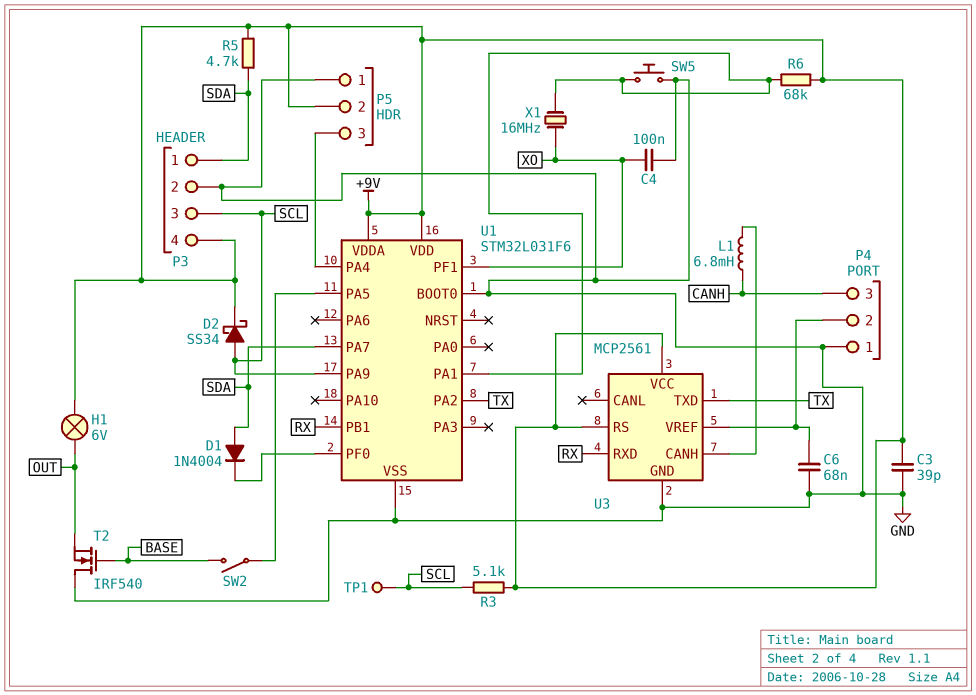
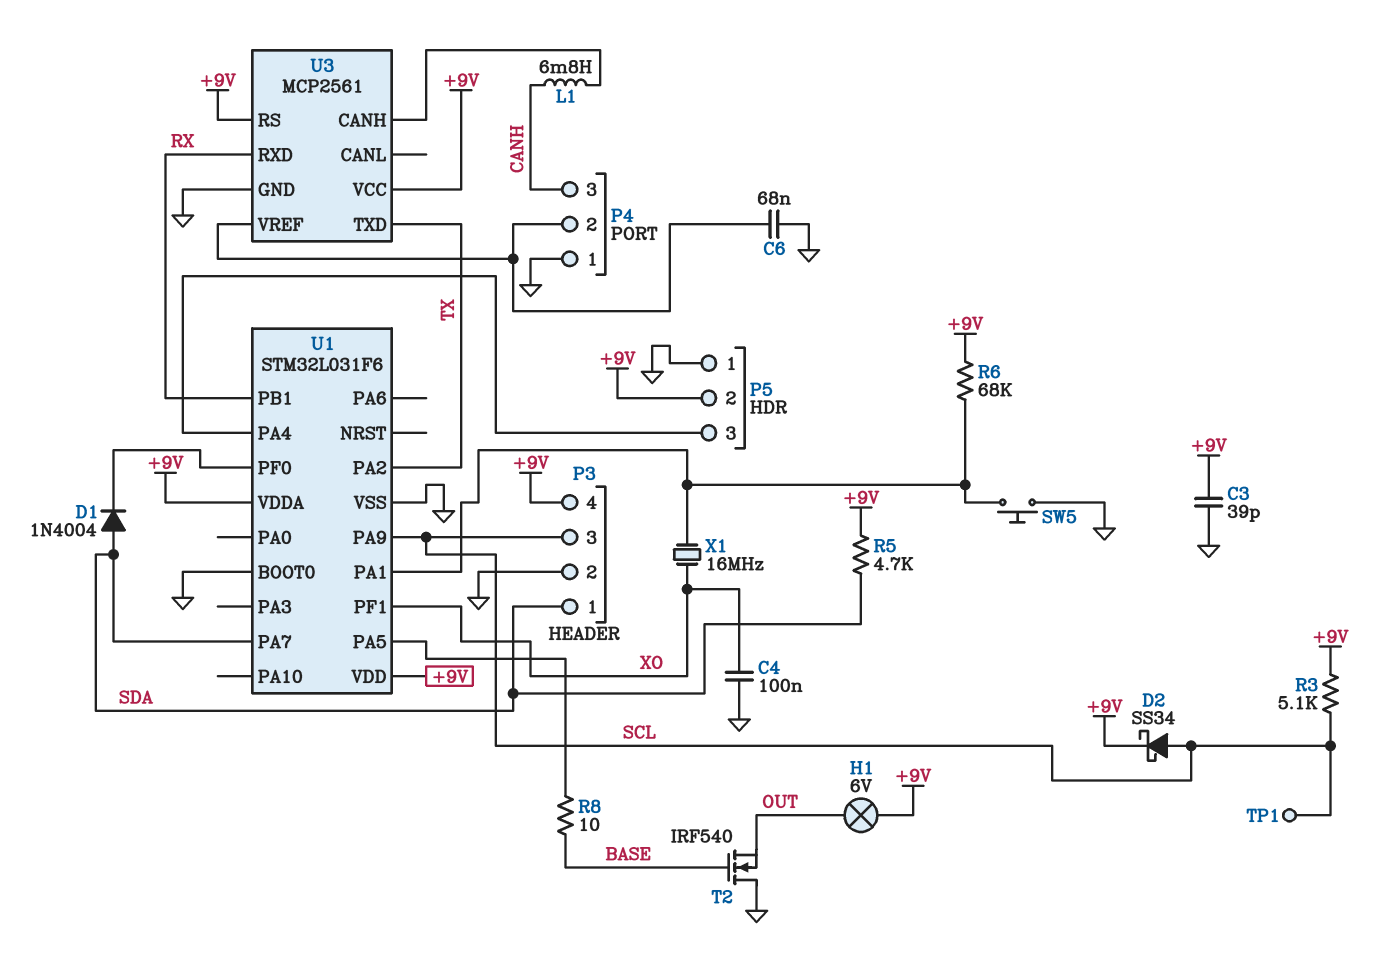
R8: none -> 10 (BASE, U1/PA5)
SW2: switch (BASE, U1/PA5) -> none

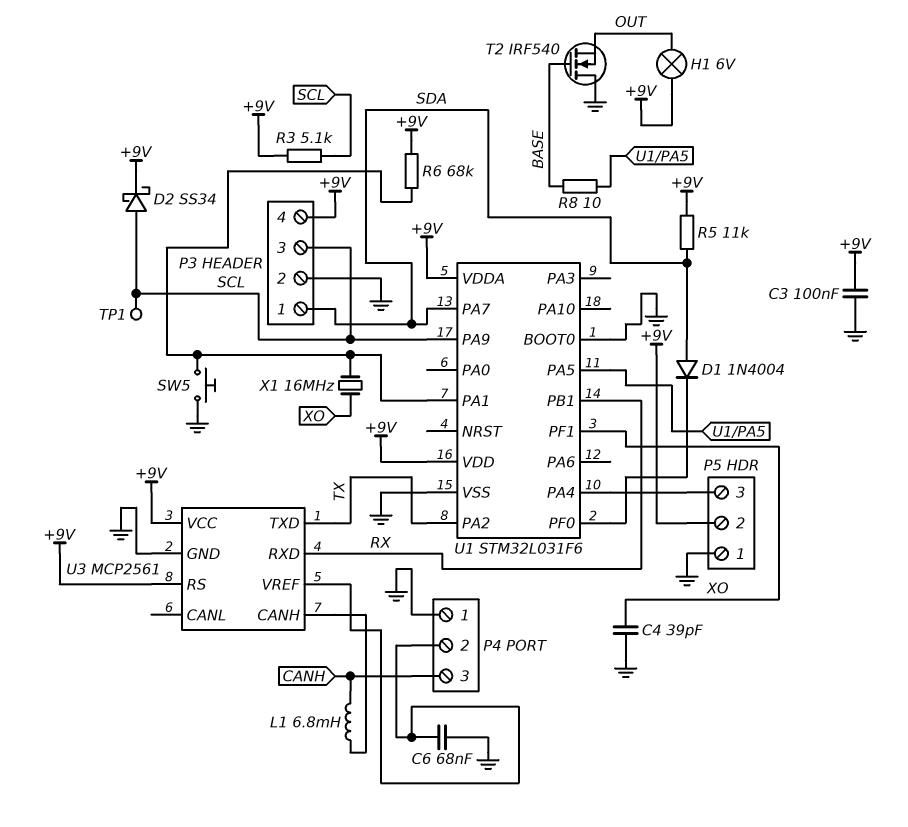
C3: 39pF (+9V, GND) -> 100nF (+9V, GND)
C4: 100nF (GND, XO) -> 39pF (GND, XO)
R5: 4.7k (+9V, SDA) -> 11k (+9V, SDA)

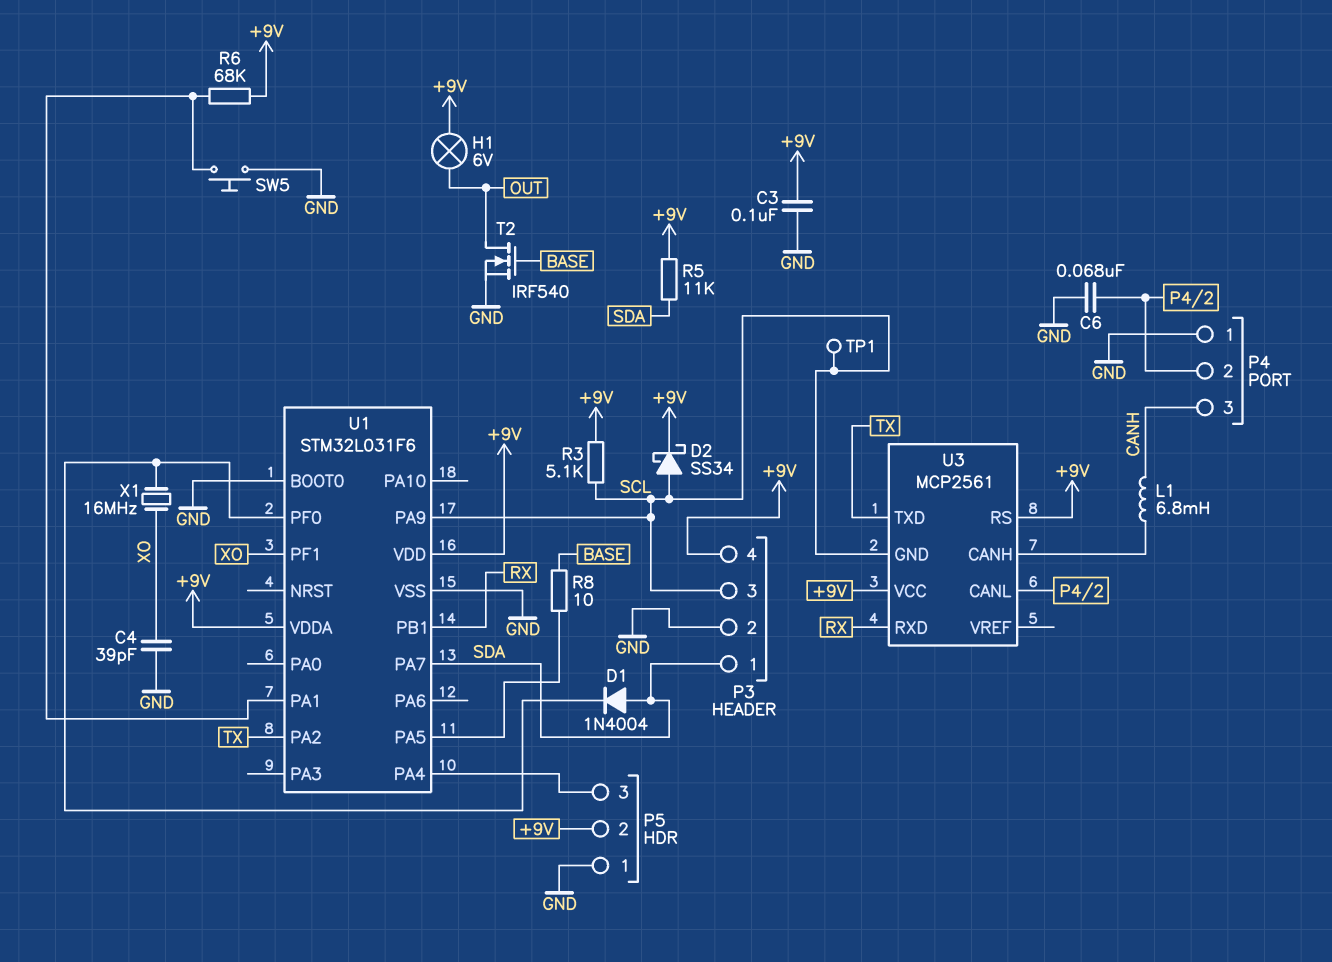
T2: NMOS IRF540 (G BASE, D GND, S OUT) -> NMOS IRF540 (G BASE, D OUT, S GND)
U3 pin CANL: none -> P4/2
U3 pin GND: GND -> SCL
U3 pin VREF: P4/2 -> none
X1: 16MHz (U1/PA1, XO) -> 16MHz (U1/PF0, XO)

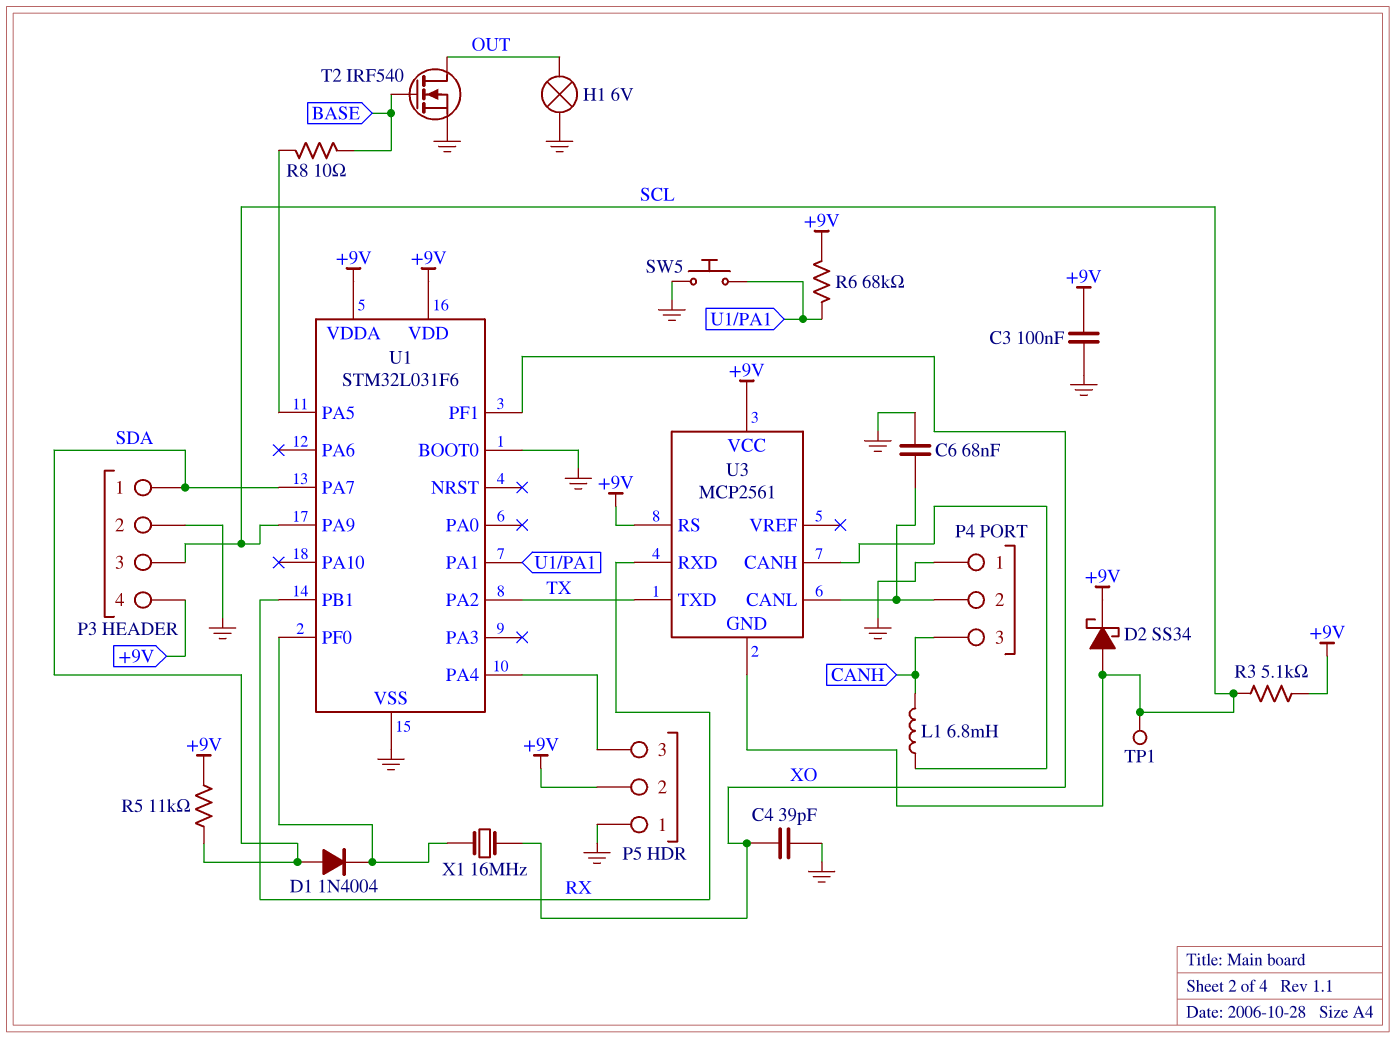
H1: lamp 6V (+9V, OUT) -> lamp 6V (GND, OUT)

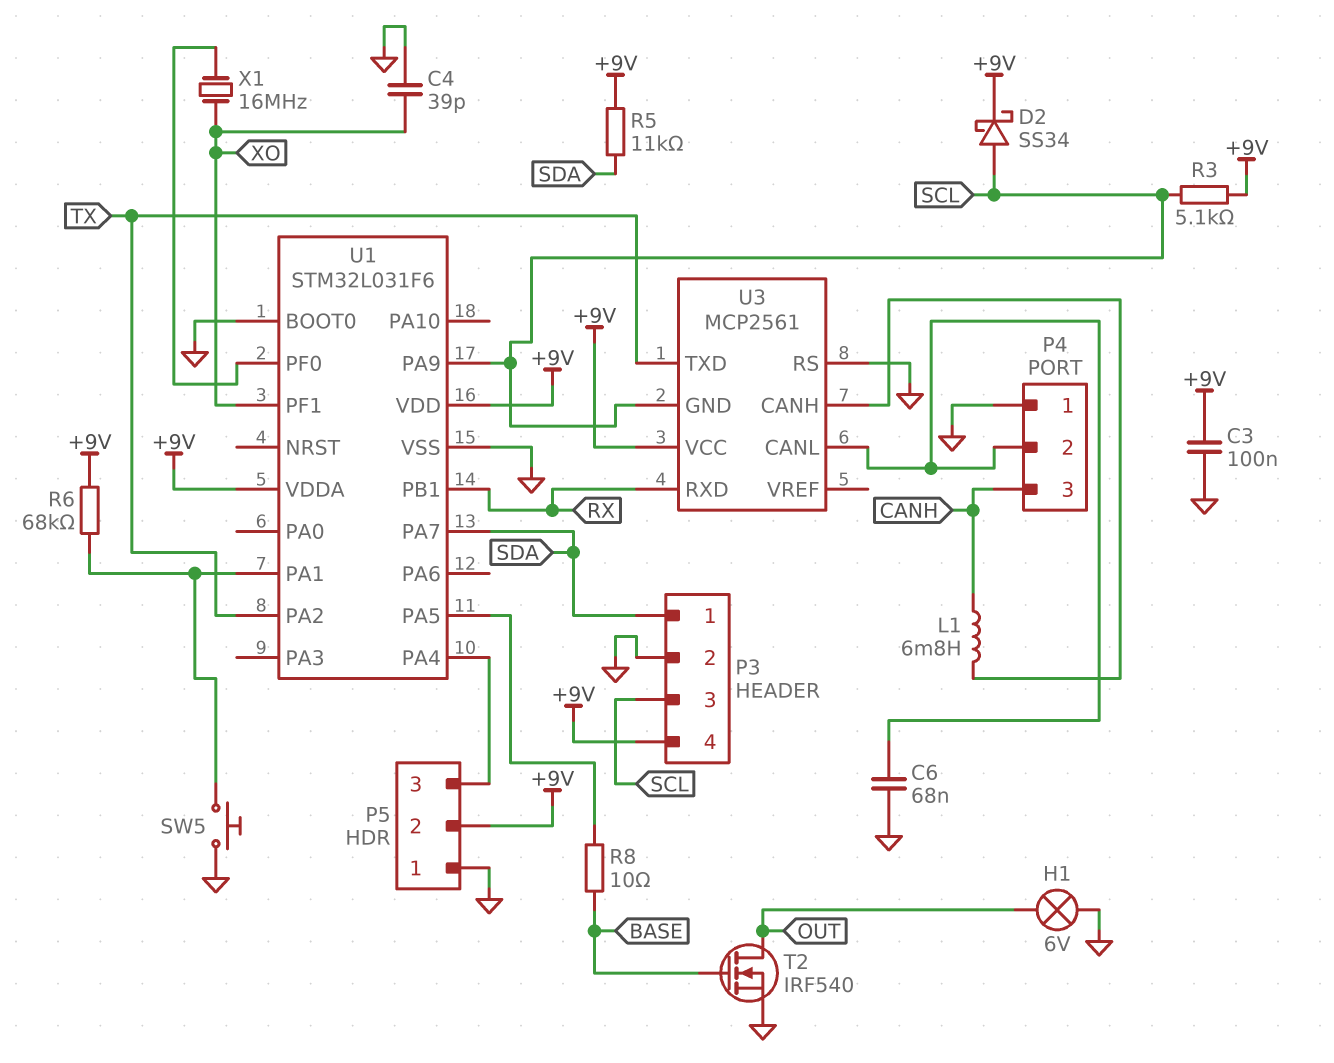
D1: diode 1N4004 (A SDA, K U1/PF0) -> none
TP1: test point (SCL) -> none
U3 pin RS: +9V -> GND

